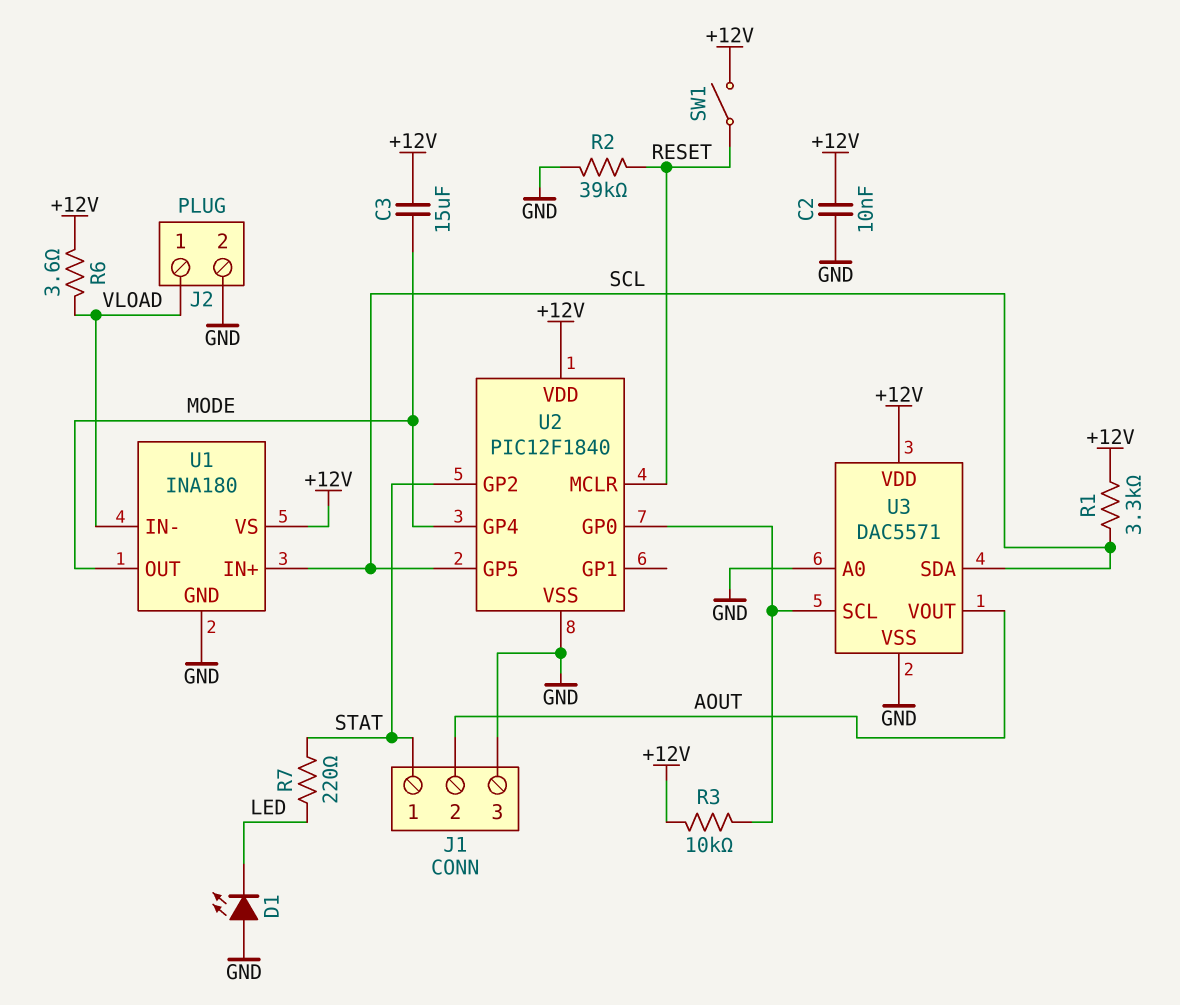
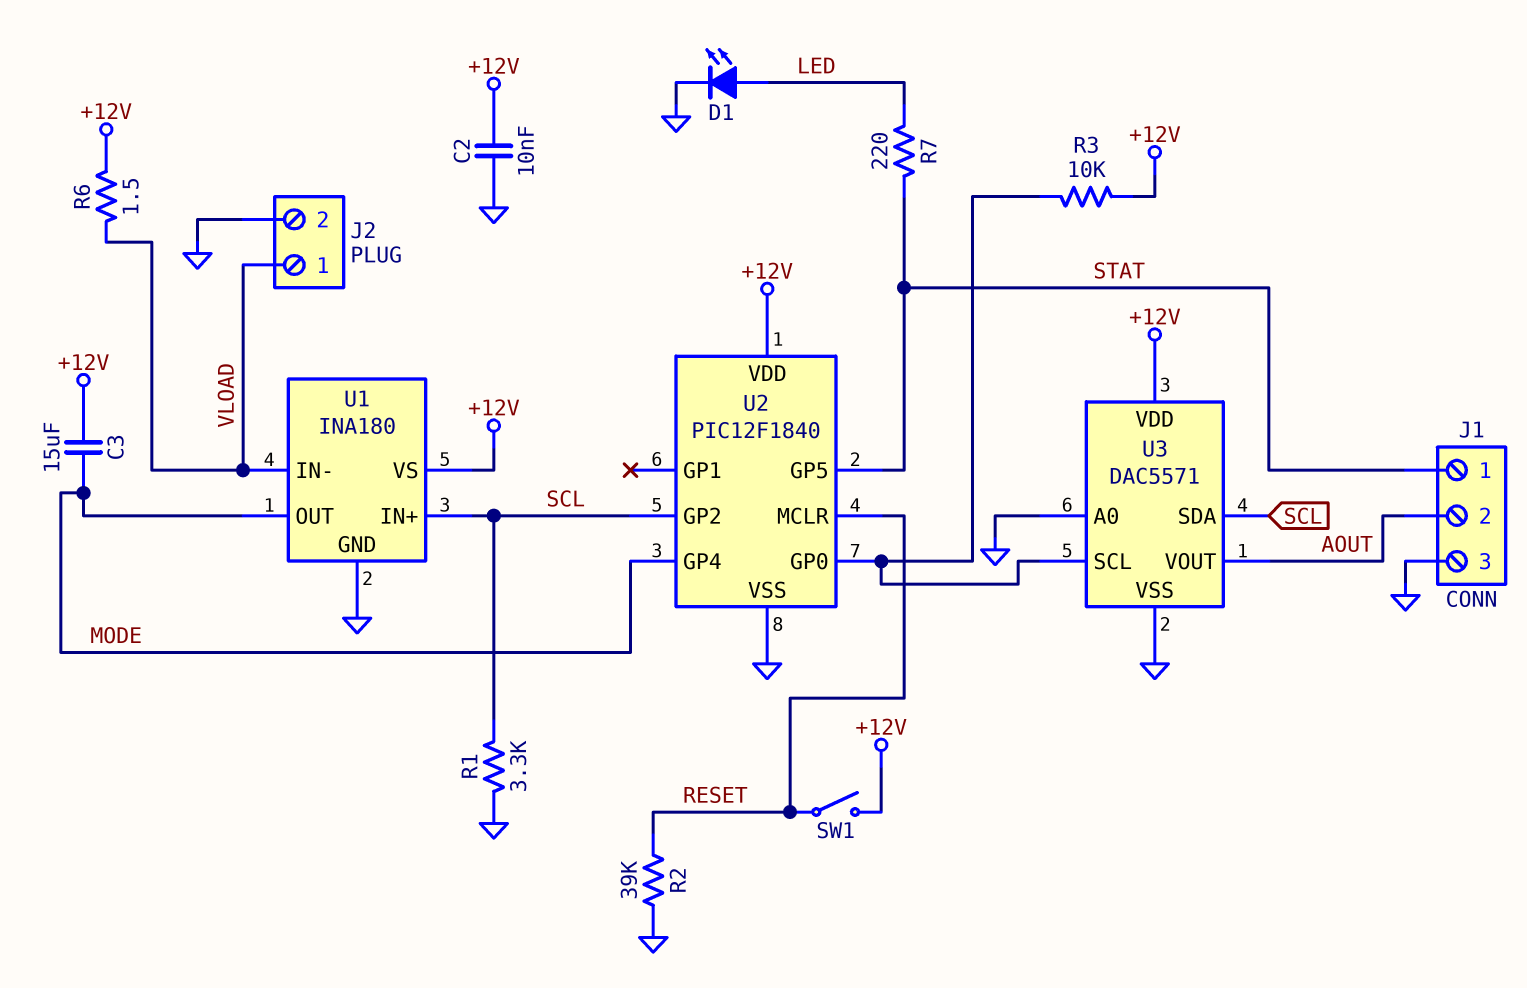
D1: LED (A GND, K LED) -> LED (A LED, K GND)
R1: 3.3k (+12V, SCL) -> 3.3k (GND, SCL)
R6: 3.6 (+12V, VLOAD) -> 1.5 (+12V, VLOAD)
U2 pin GP2: STAT -> SCL
U2 pin GP5: SCL -> STAT

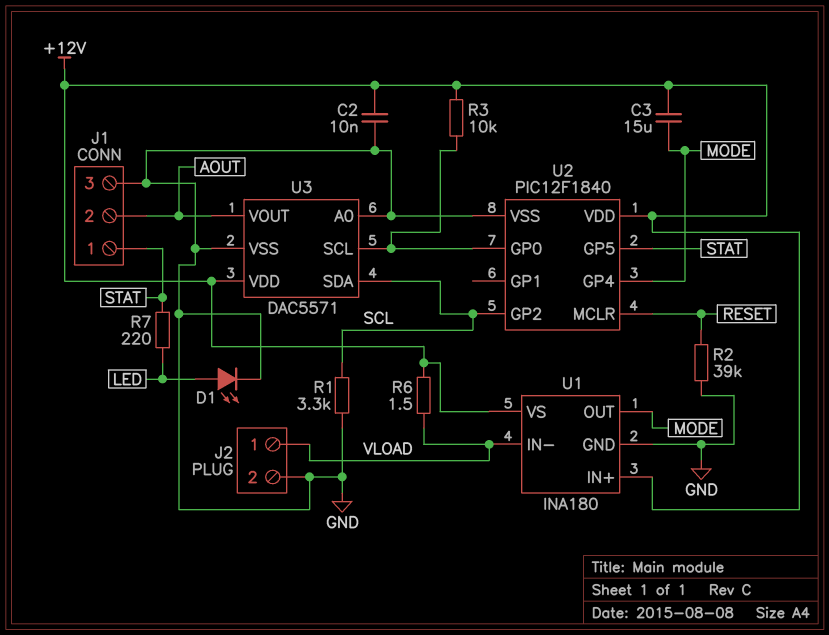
SW1: switch (+12V, RESET) -> none
U1 pin IN+: SCL -> +12V

